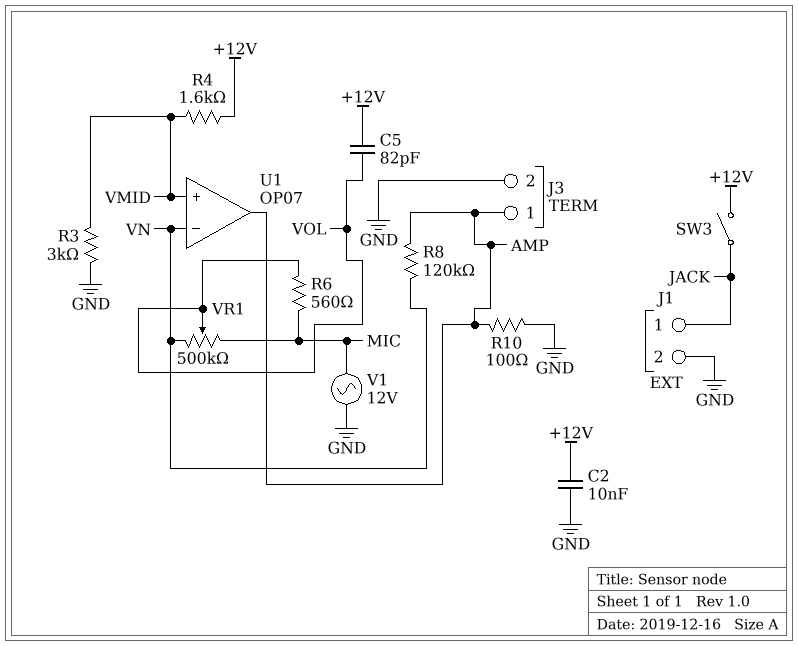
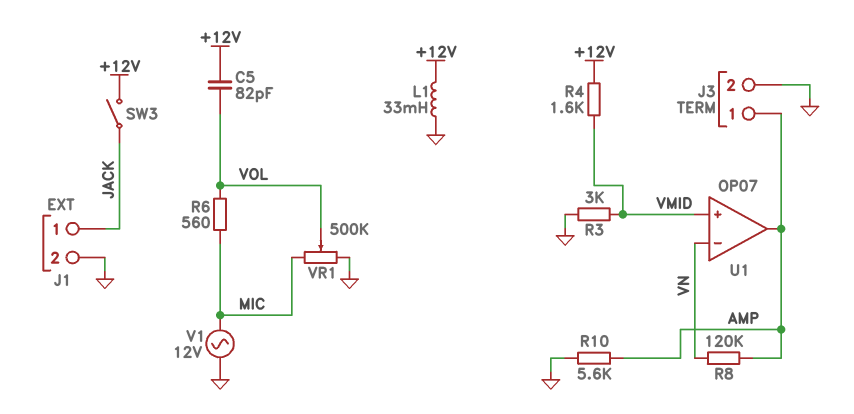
C2: 10nF (+12V, GND) -> none
L1: none -> 33mH (+12V, GND)
R10: 100 (AMP, GND) -> 5.6k (AMP, GND)
VR1: 500k (MIC, VN, wiper VOL) -> 500k (GND, MIC, wiper VOL)

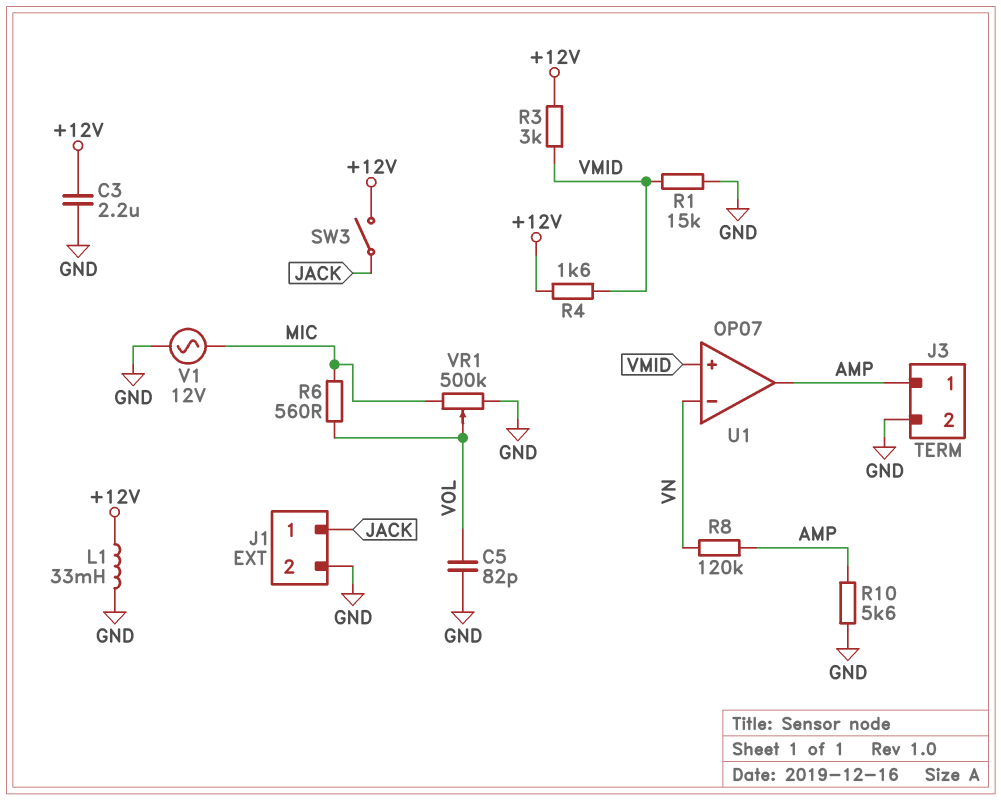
C3: none -> 2.2uF (+12V, GND)
C5: 82pF (+12V, VOL) -> 82pF (GND, VOL)
R1: none -> 15k (GND, VMID)
R3: 3k (GND, VMID) -> 3k (+12V, VMID)

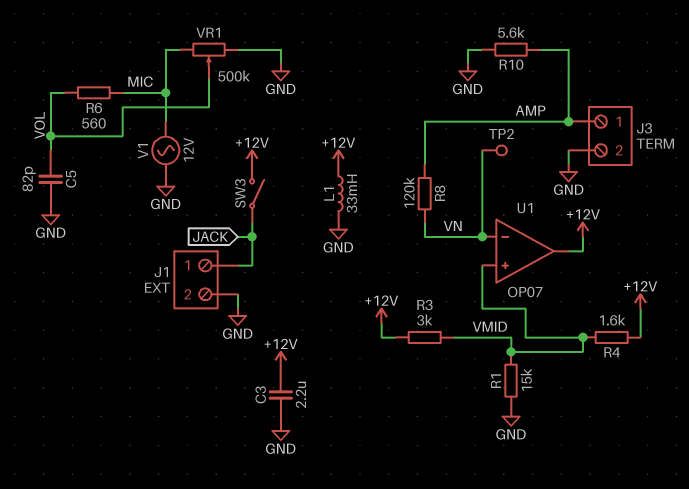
TP2: none -> test point (VN)
U1 pin out: AMP -> +12V

